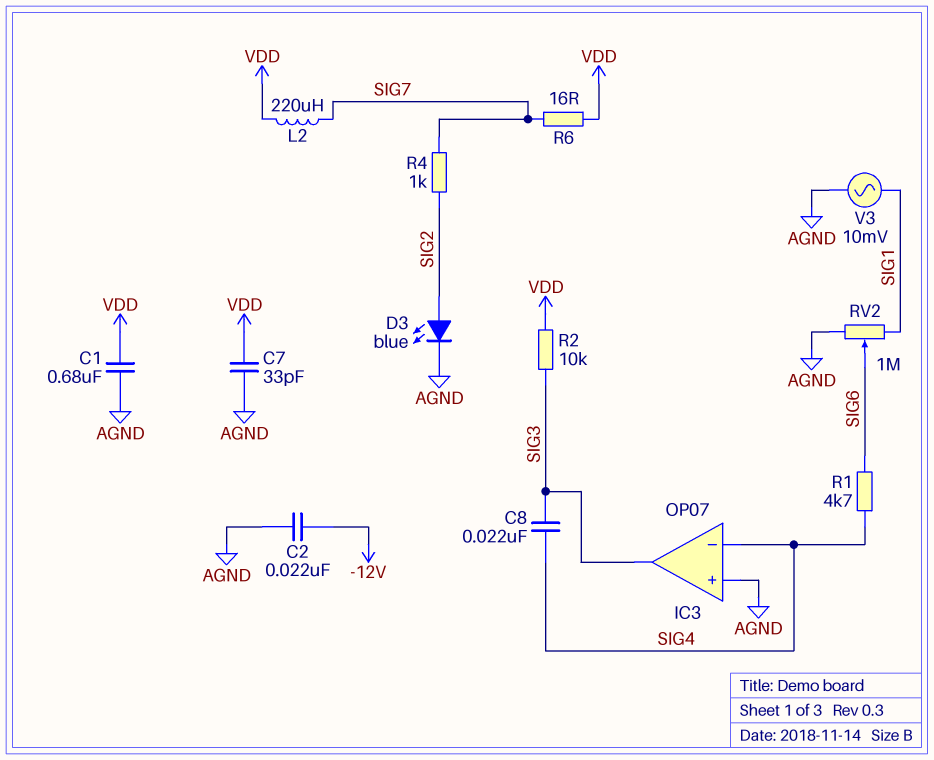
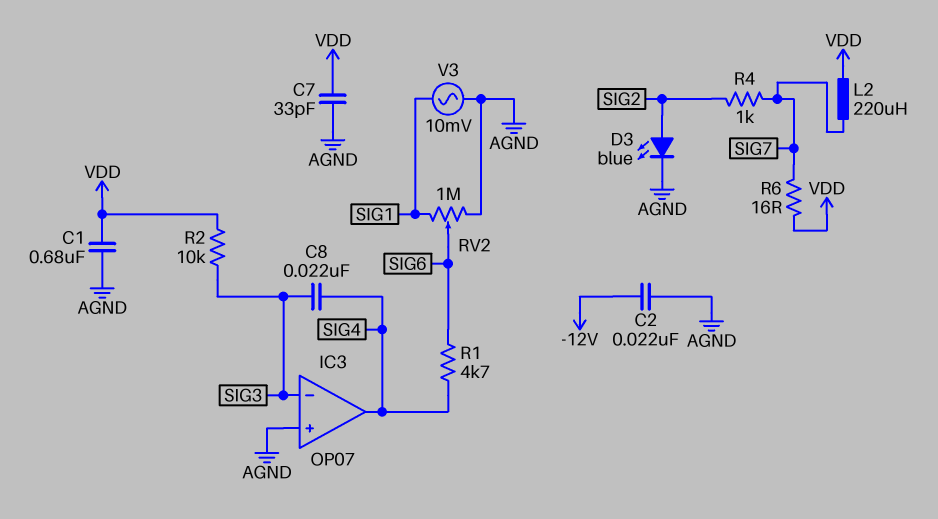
IC3 pin in-: SIG4 -> SIG3
IC3 pin out: SIG3 -> SIG4

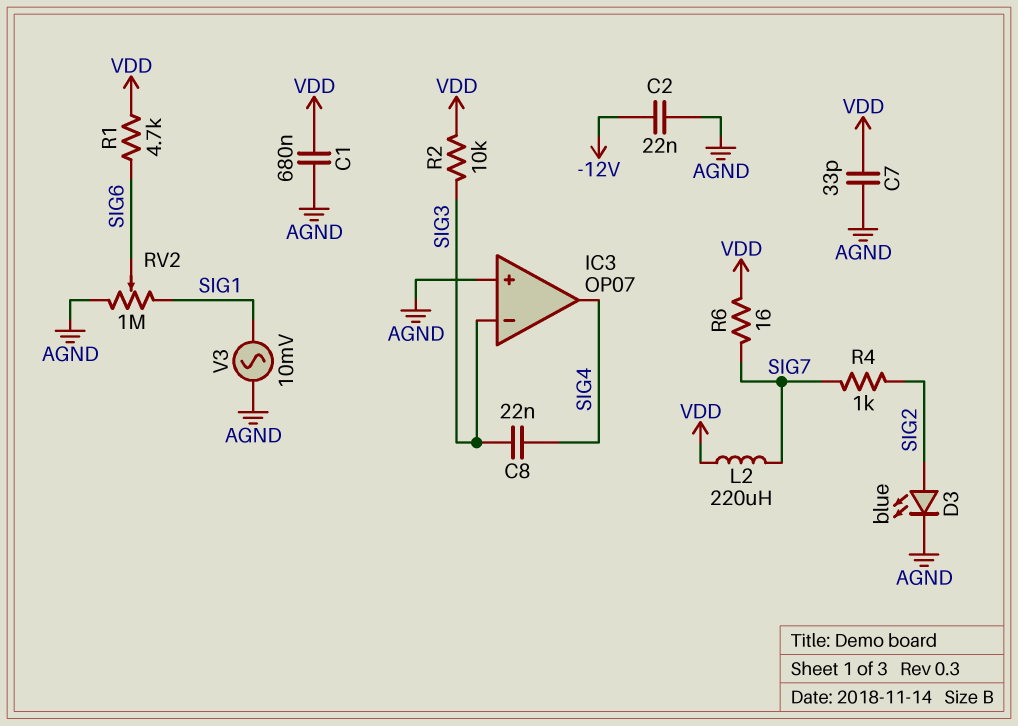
R1: 4.7k (SIG4, SIG6) -> 4.7k (SIG6, VDD)

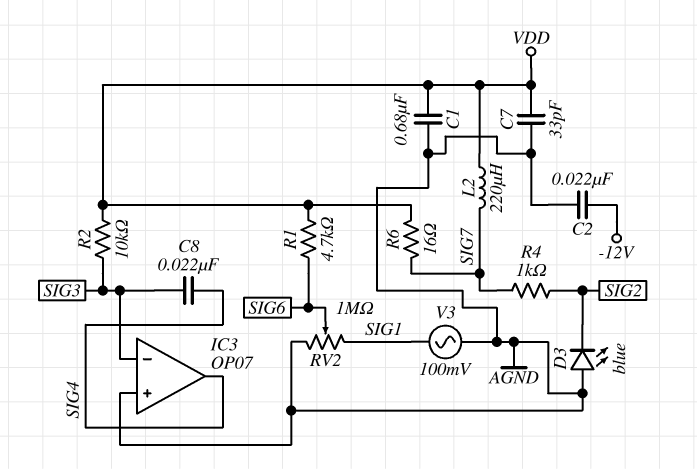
D3: LED blue (A SIG2, K AGND) -> LED blue (A AGND, K SIG2)
V3: AC 10mV (AGND, SIG1) -> AC 100mV (AGND, SIG1)

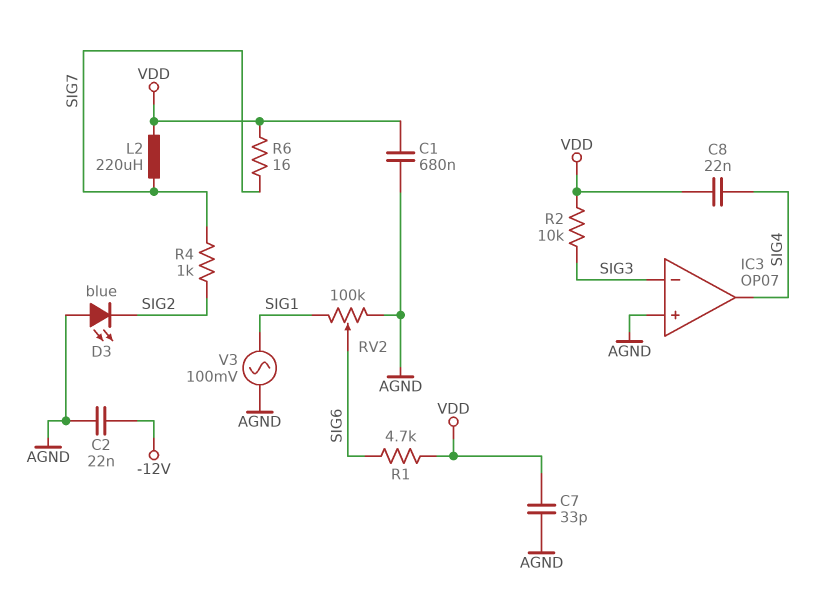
C8: 22nF (SIG3, SIG4) -> 22nF (SIG4, VDD)
RV2: 1M (AGND, SIG1, wiper SIG6) -> 100k (AGND, SIG1, wiper SIG6)

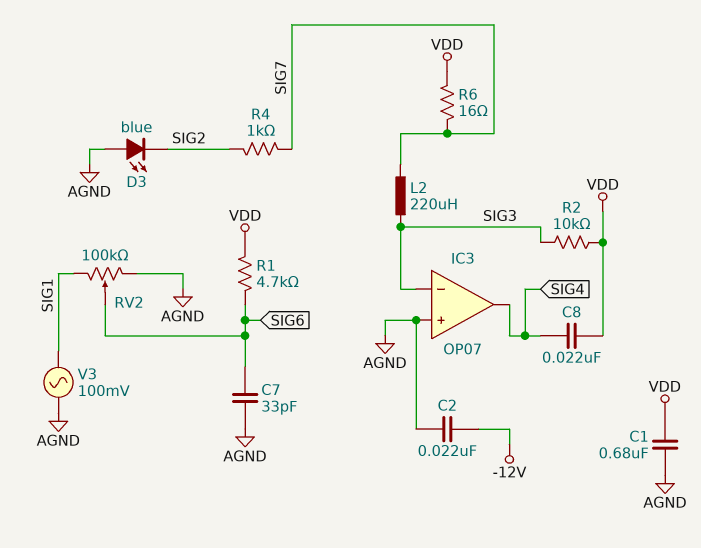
C7: 33pF (AGND, VDD) -> 33pF (AGND, SIG6)
L2: 220uH (SIG7, VDD) -> 220uH (SIG3, SIG7)

